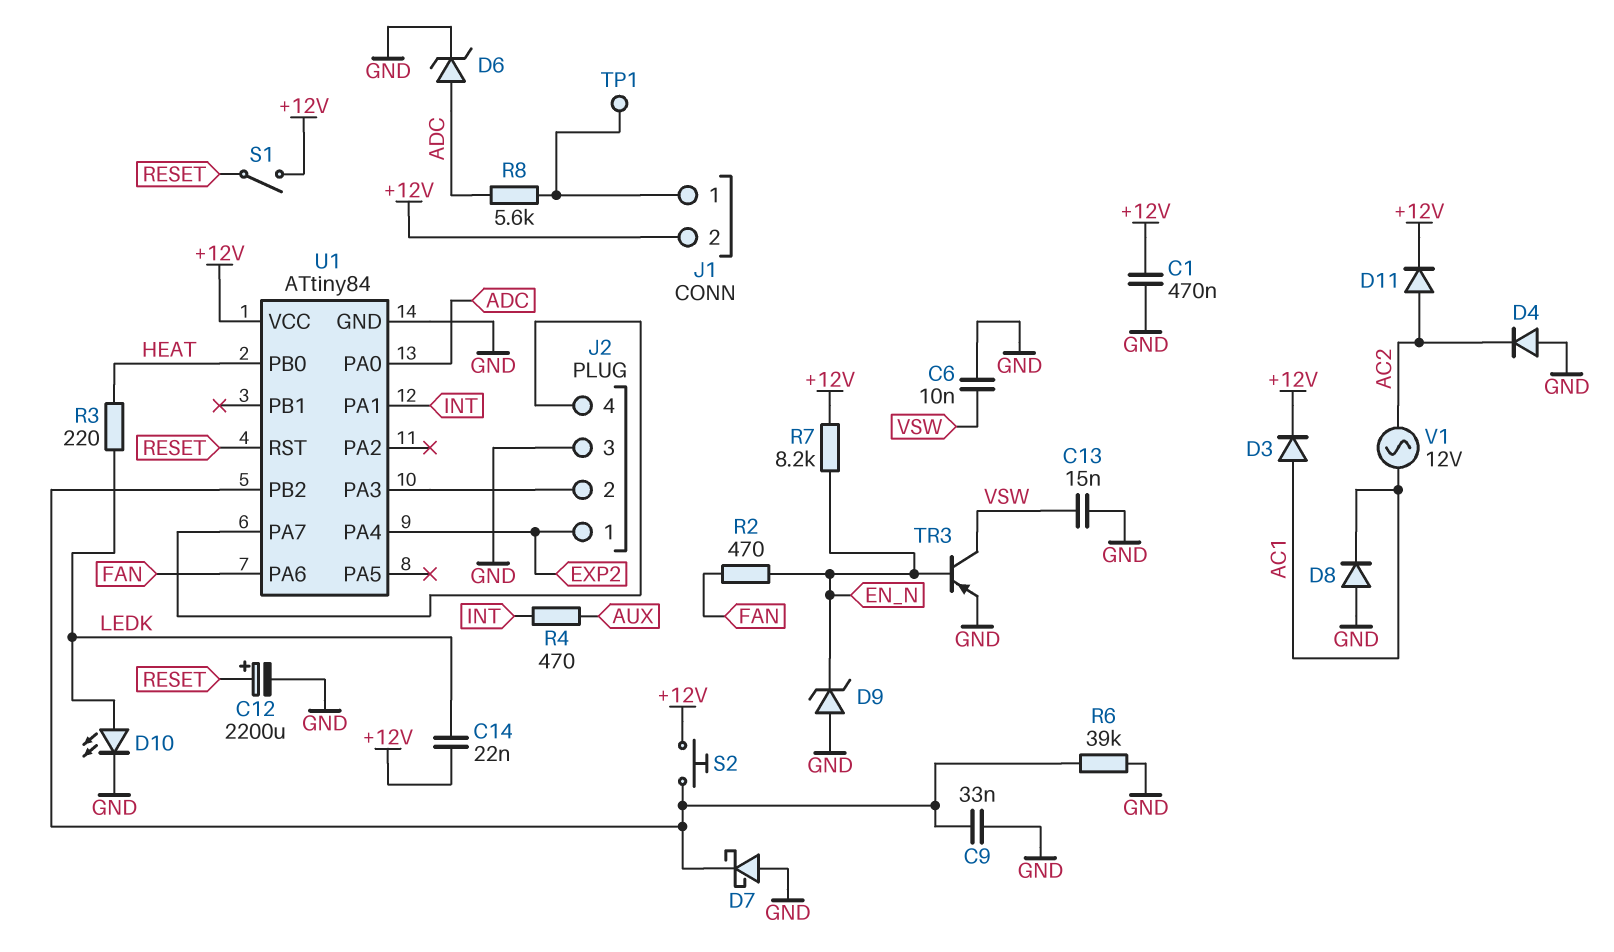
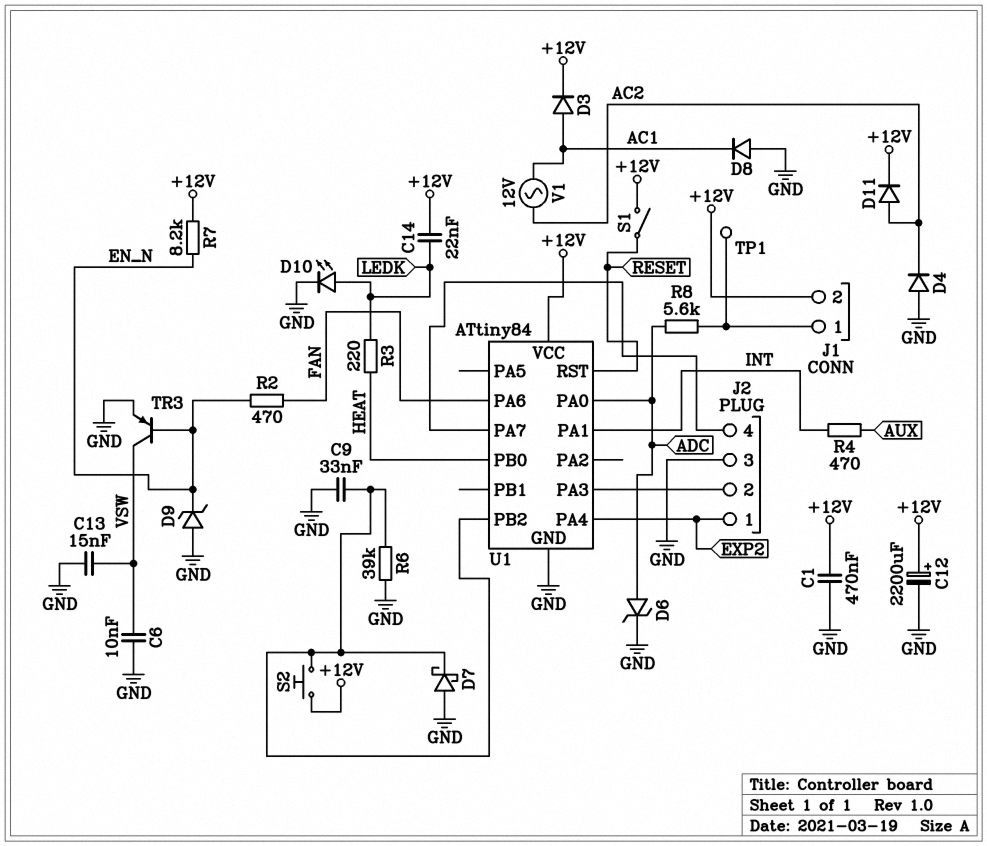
C12: 2200uF (plus RESET, minus GND) -> 2200uF (plus +12V, minus GND)

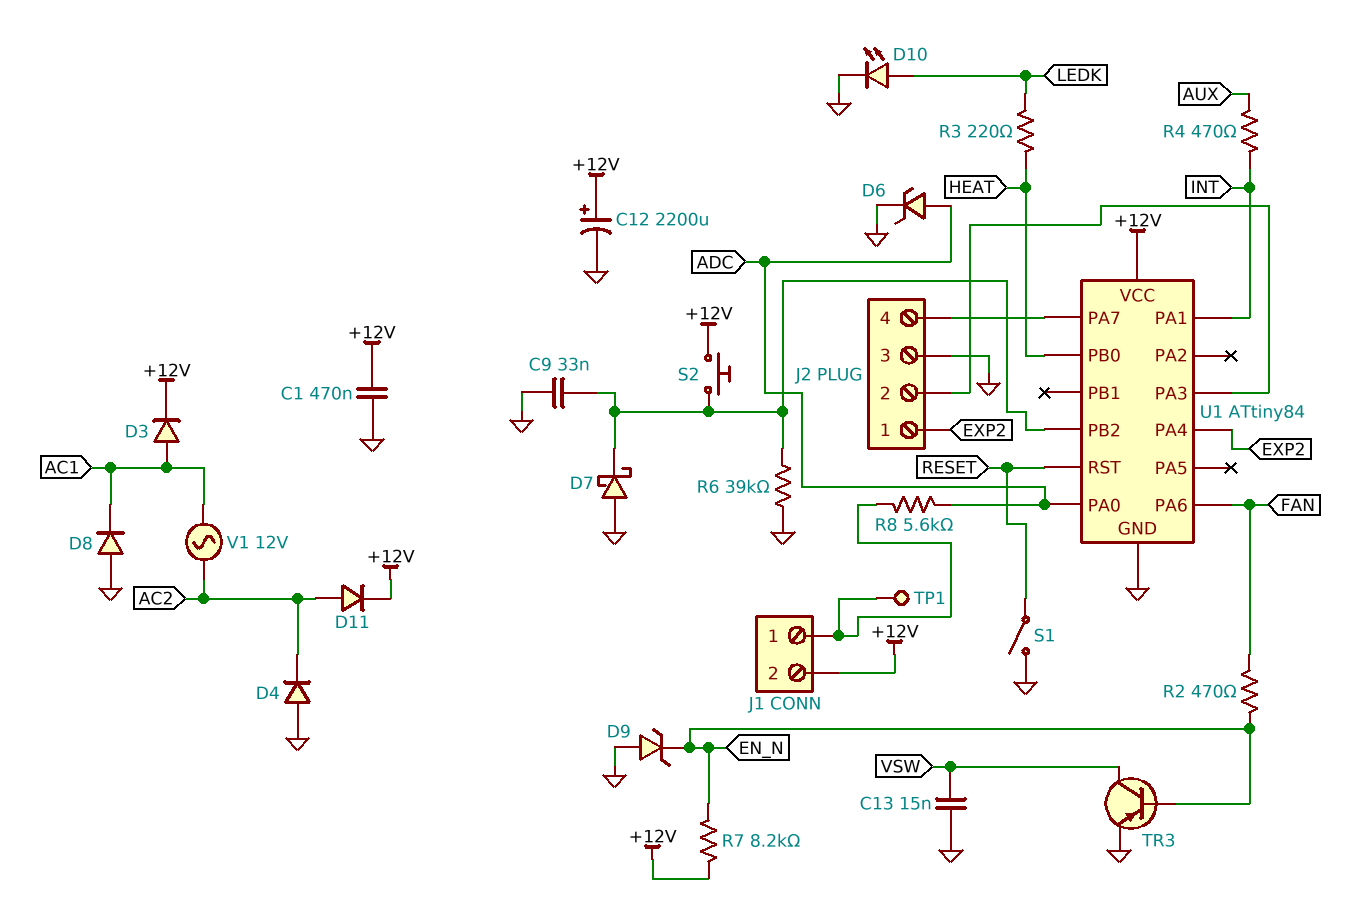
C6: 10nF (GND, VSW) -> none
C14: 22nF (+12V, LEDK) -> none
S1: switch (+12V, RESET) -> switch (GND, RESET)

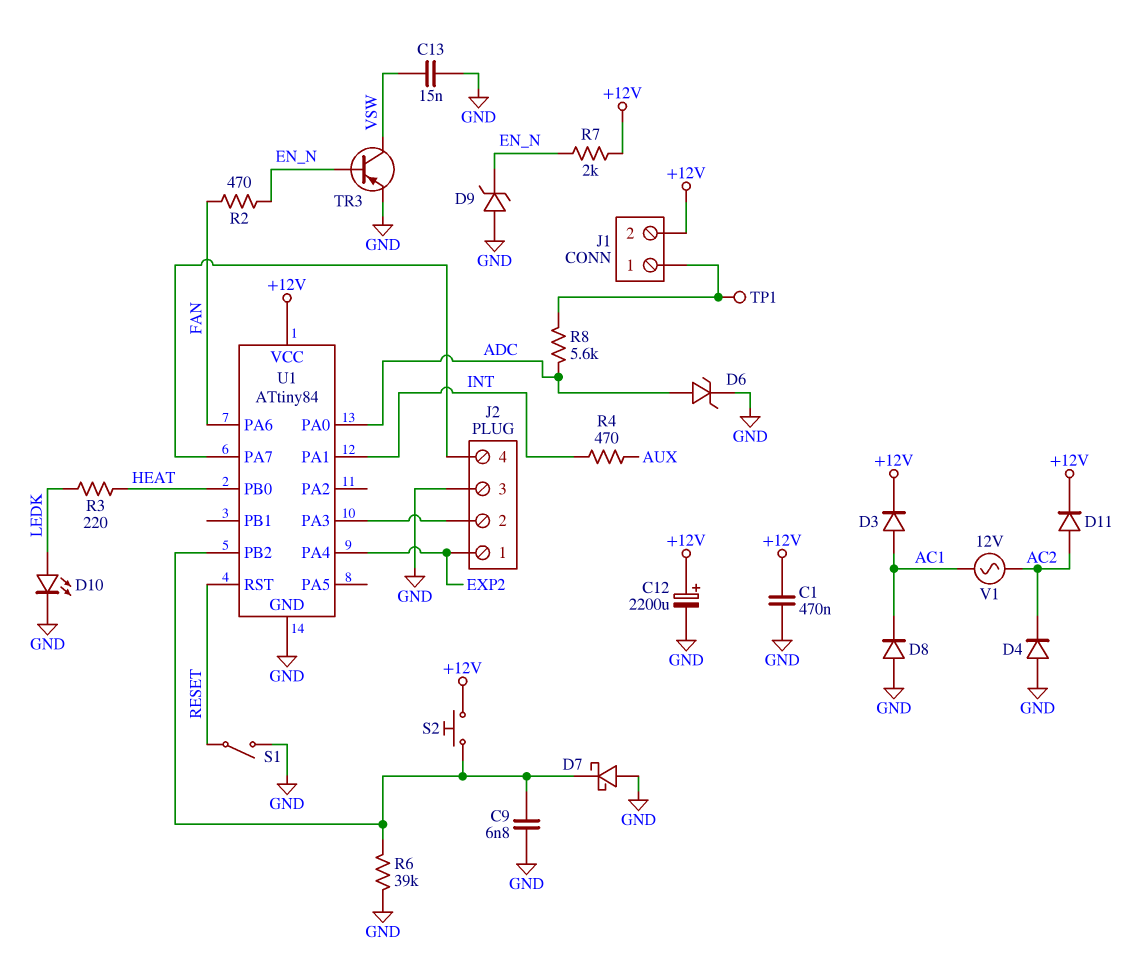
C9: 33nF (GND, U1/PB2) -> 6.8nF (GND, U1/PB2)
R7: 8.2k (+12V, EN_N) -> 2k (+12V, EN_N)

